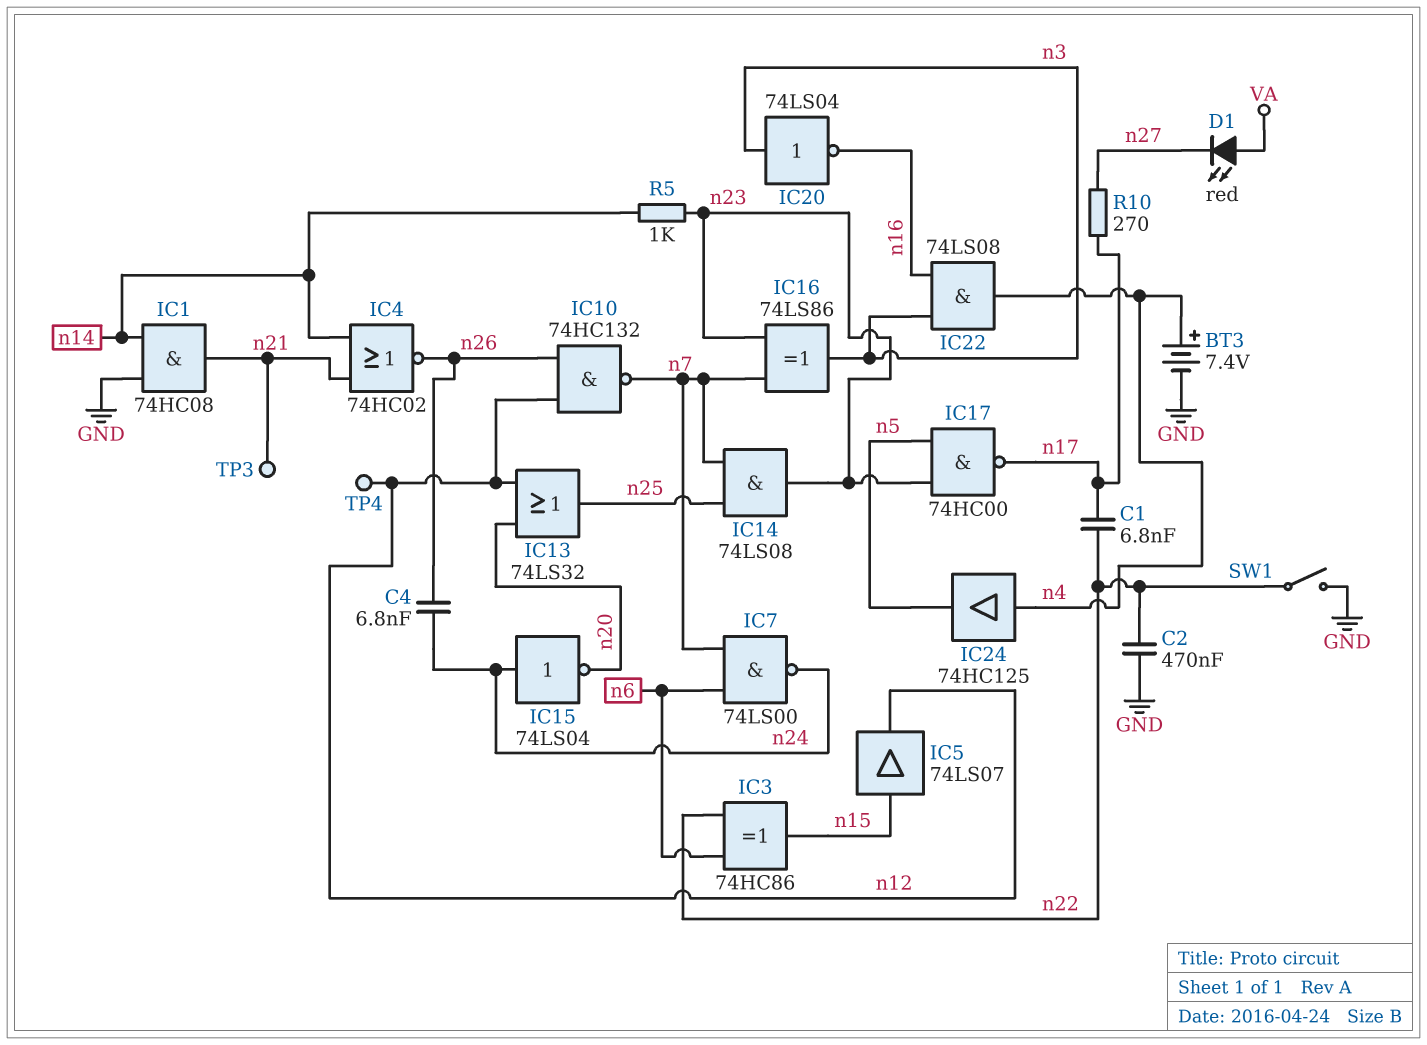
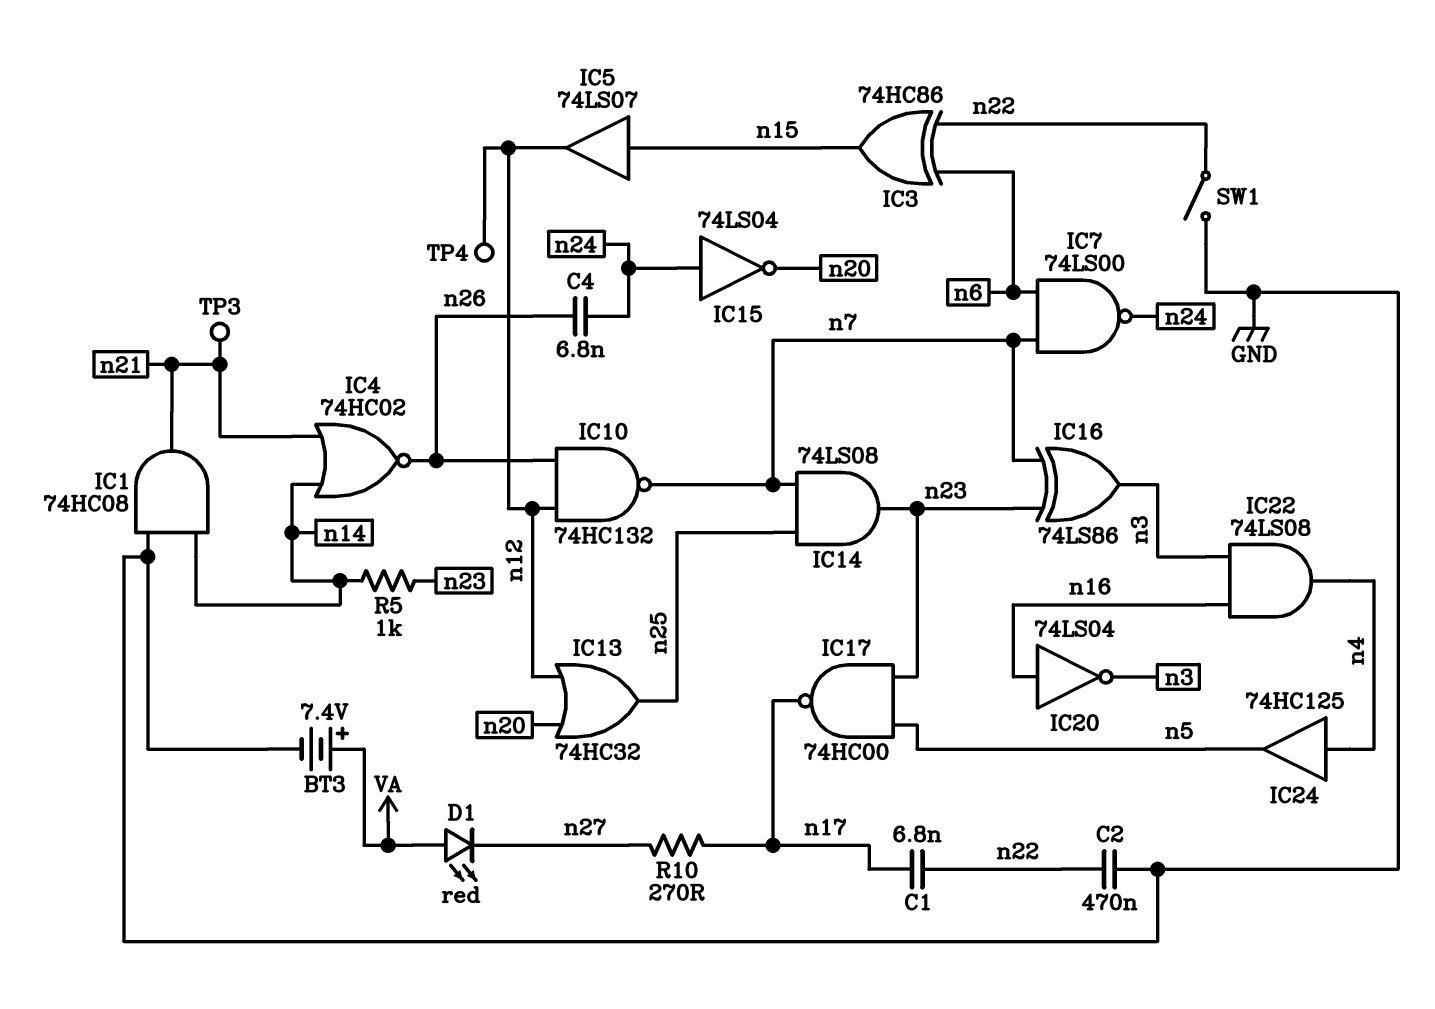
BT3: 7.4V (plus n4, minus GND) -> 7.4V (plus VA, minus GND)
IC13: OR 74LS32 (in n12, in n20, out n25) -> OR 74HC32 (in n12, in n20, out n25)
IC20: NOT 74LS04 (in n3, out n16) -> NOT 74LS04 (in n16, out n3)

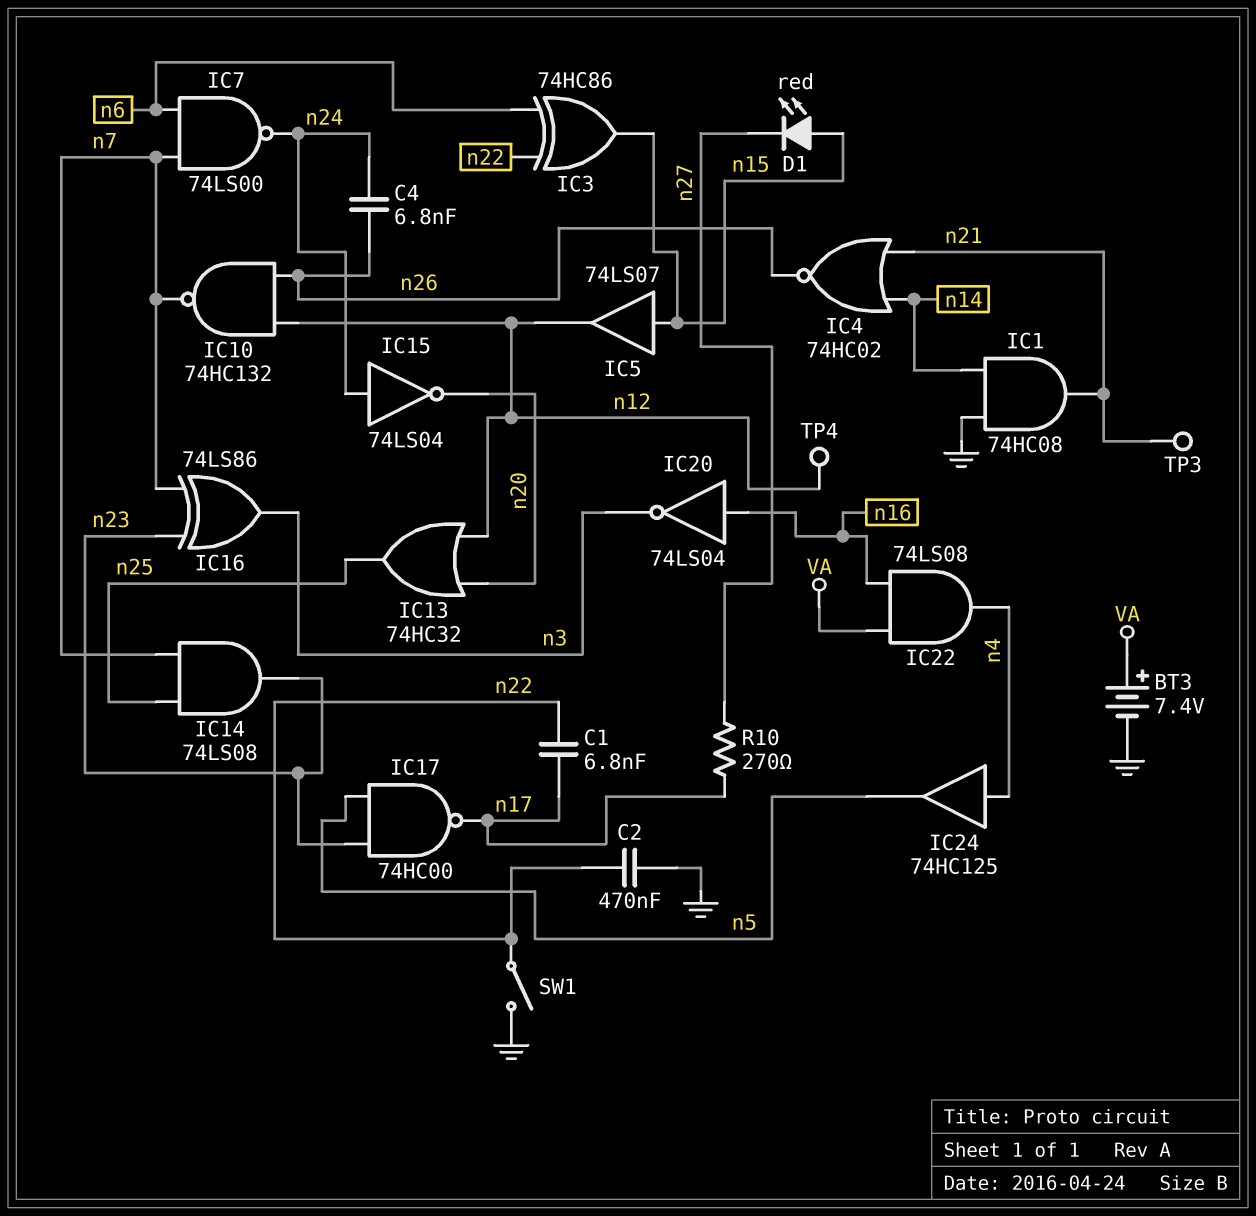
D1: LED red (A VA, K n27) -> LED red (A n15, K n27)
IC22: AND 74LS08 (in n3, in n16, out n4) -> AND 74LS08 (in VA, in n16, out n4)
R5: 1k (n14, n23) -> none

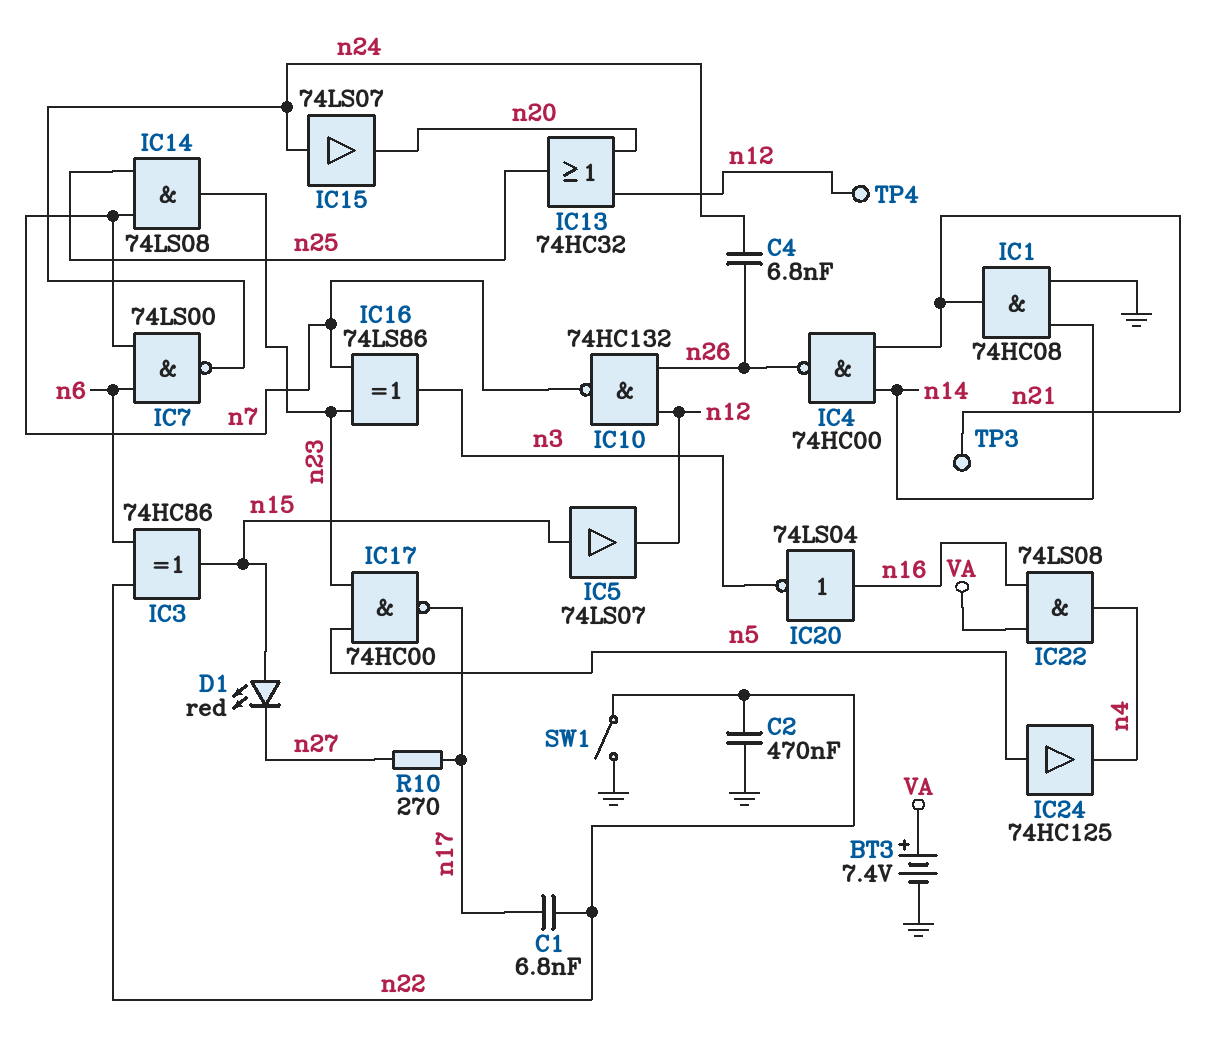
IC4: NOR 74HC02 (in n14, in n21, out n26) -> NAND 74HC00 (in n14, in n21, out n26)
IC15: NOT 74LS04 (in n24, out n20) -> buffer 74LS07 (in n24, out n20)
IC24: buffer 74HC125 (in n4, out n5) -> buffer 74HC125 (in n5, out n4)

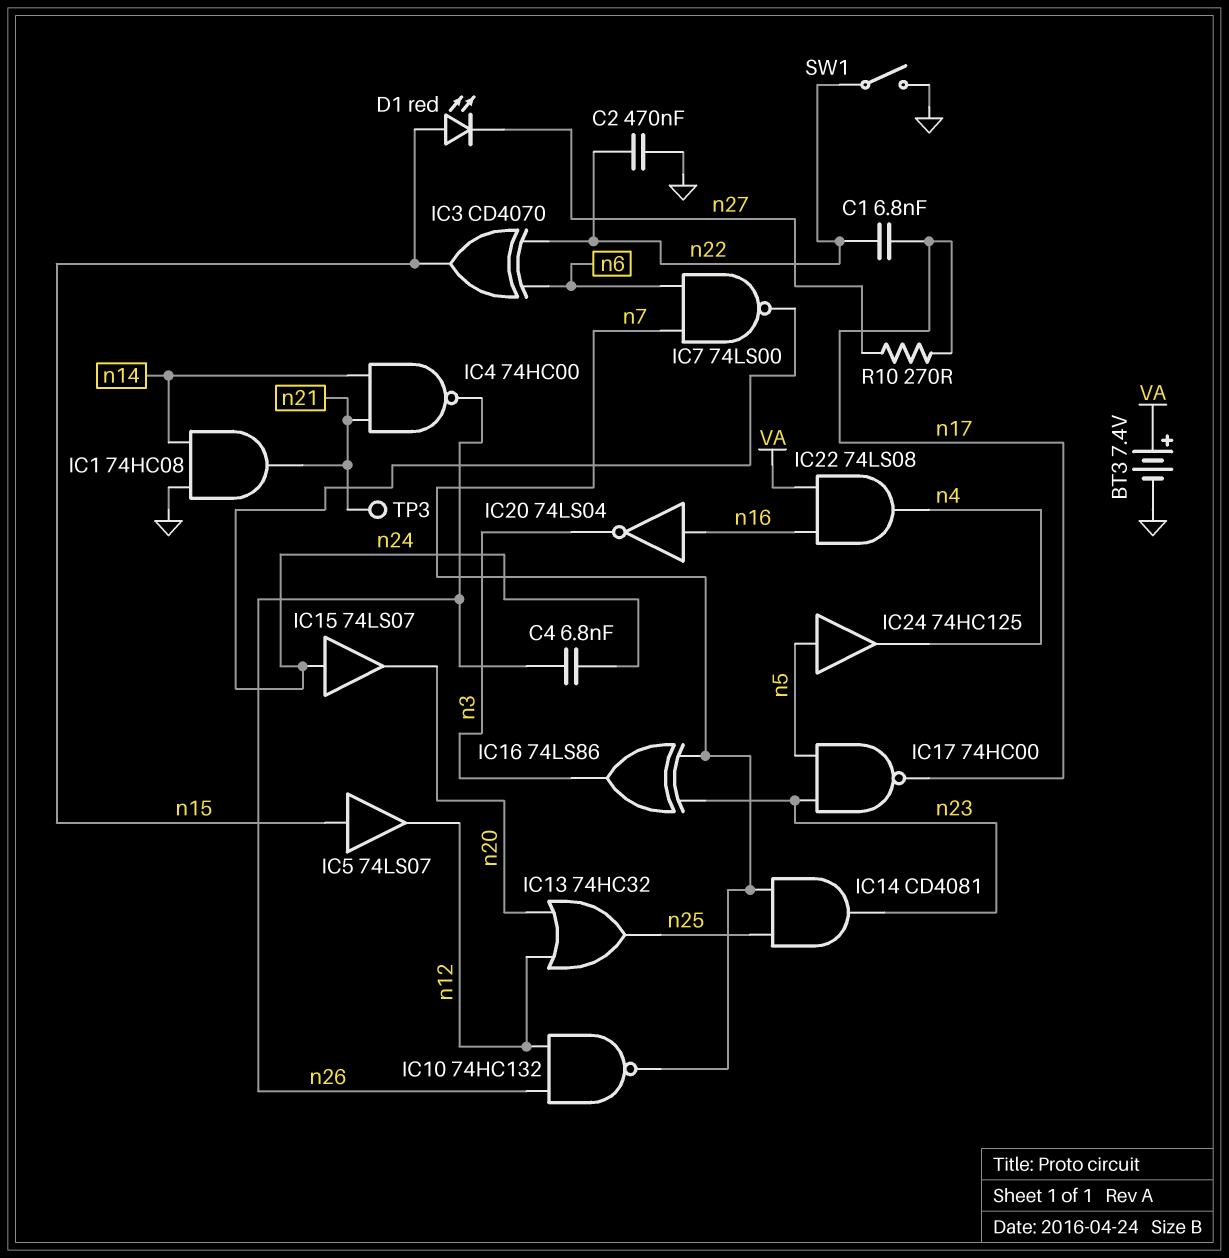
IC3: XOR 74HC86 (in n6, in n22, out n15) -> XOR CD4070 (in n6, in n22, out n15)
IC14: AND 74LS08 (in n7, in n25, out n23) -> AND CD4081 (in n7, in n25, out n23)
TP4: test point (n12) -> none

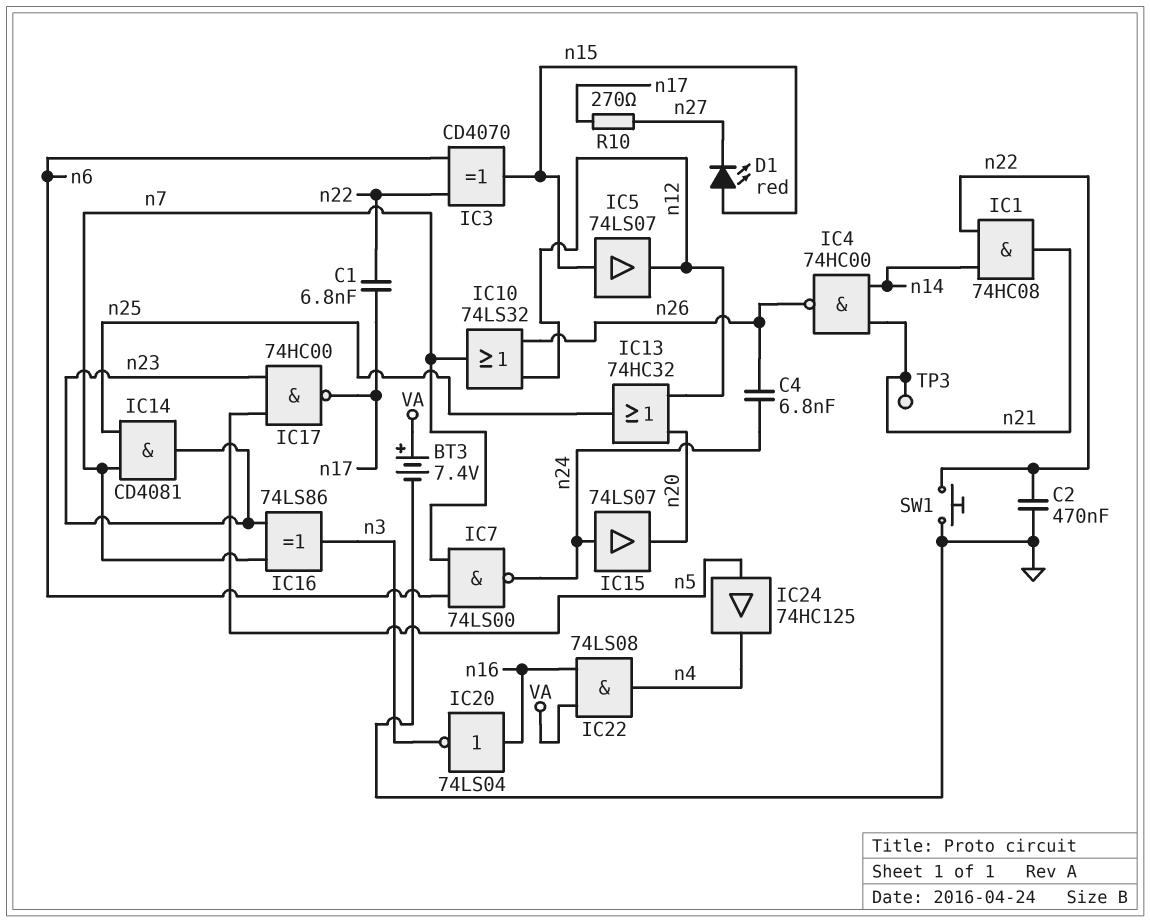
IC1: AND 74HC08 (in GND, in n14, out n21) -> AND 74HC08 (in n14, in n22, out n21)
IC10: NAND 74HC132 (in n12, in n26, out n7) -> OR 74LS32 (in n12, in n26, out n7)
SW1: switch (GND, n22) -> button (GND, n22)

